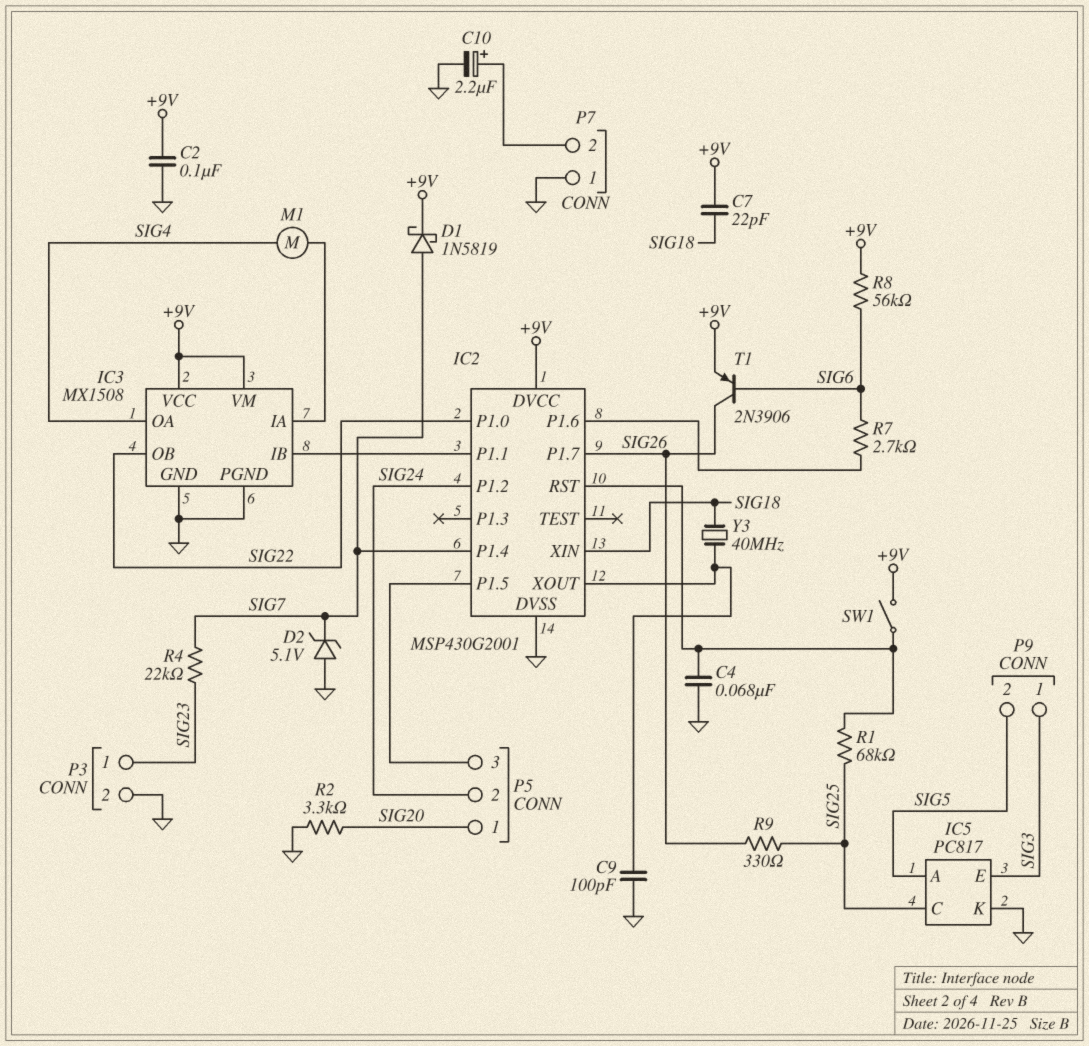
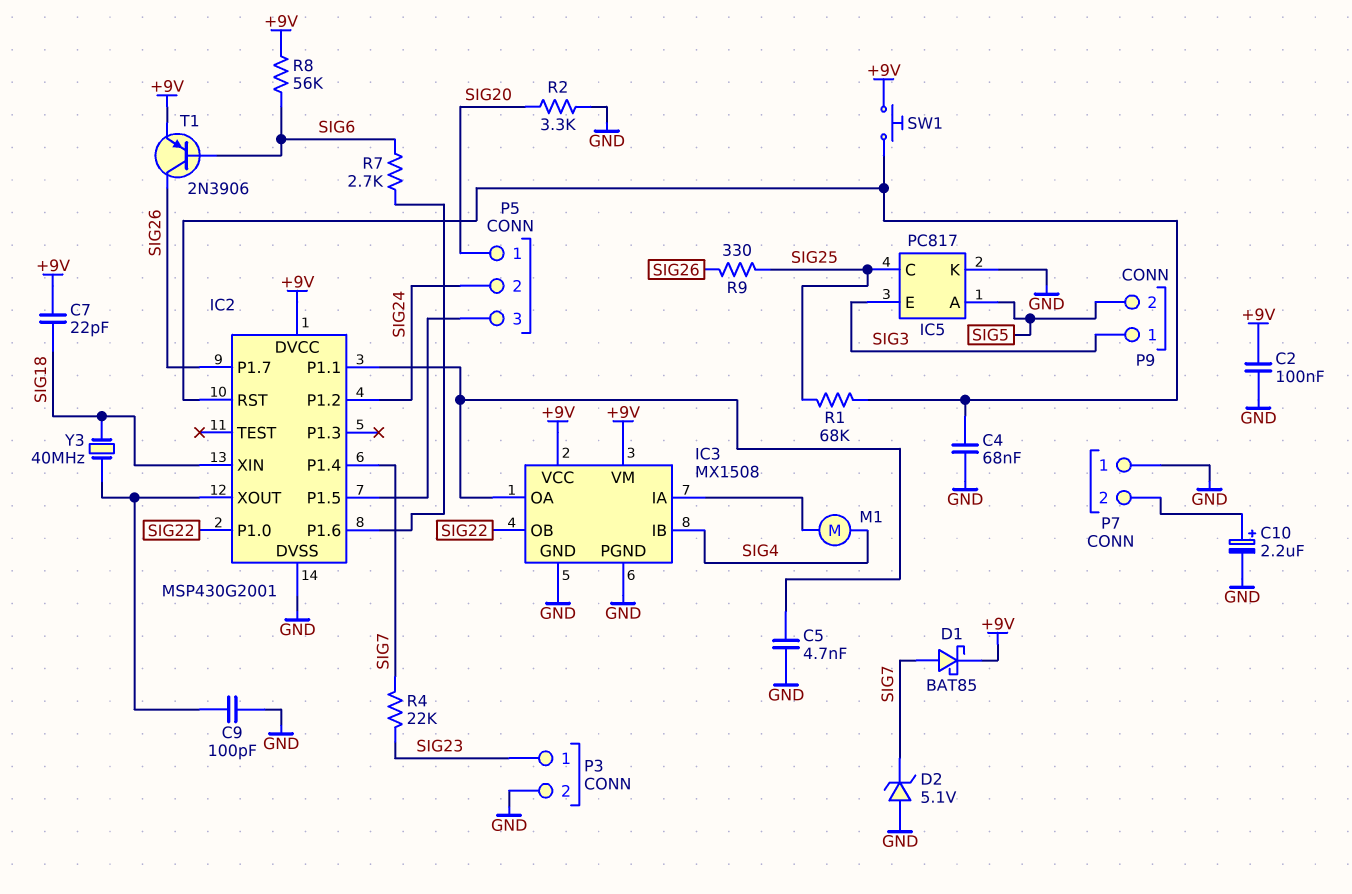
C5: none -> 4.7nF (GND, IC2/P1.1)
D1: schottky 1N5819 (A SIG7, K +9V) -> schottky BAT85 (A SIG7, K +9V)
IC3 pin IB: IC2/P1.1 -> SIG4
IC3 pin OA: SIG4 -> IC2/P1.1
SW1: switch (+9V, IC2/RST) -> button (+9V, IC2/RST)

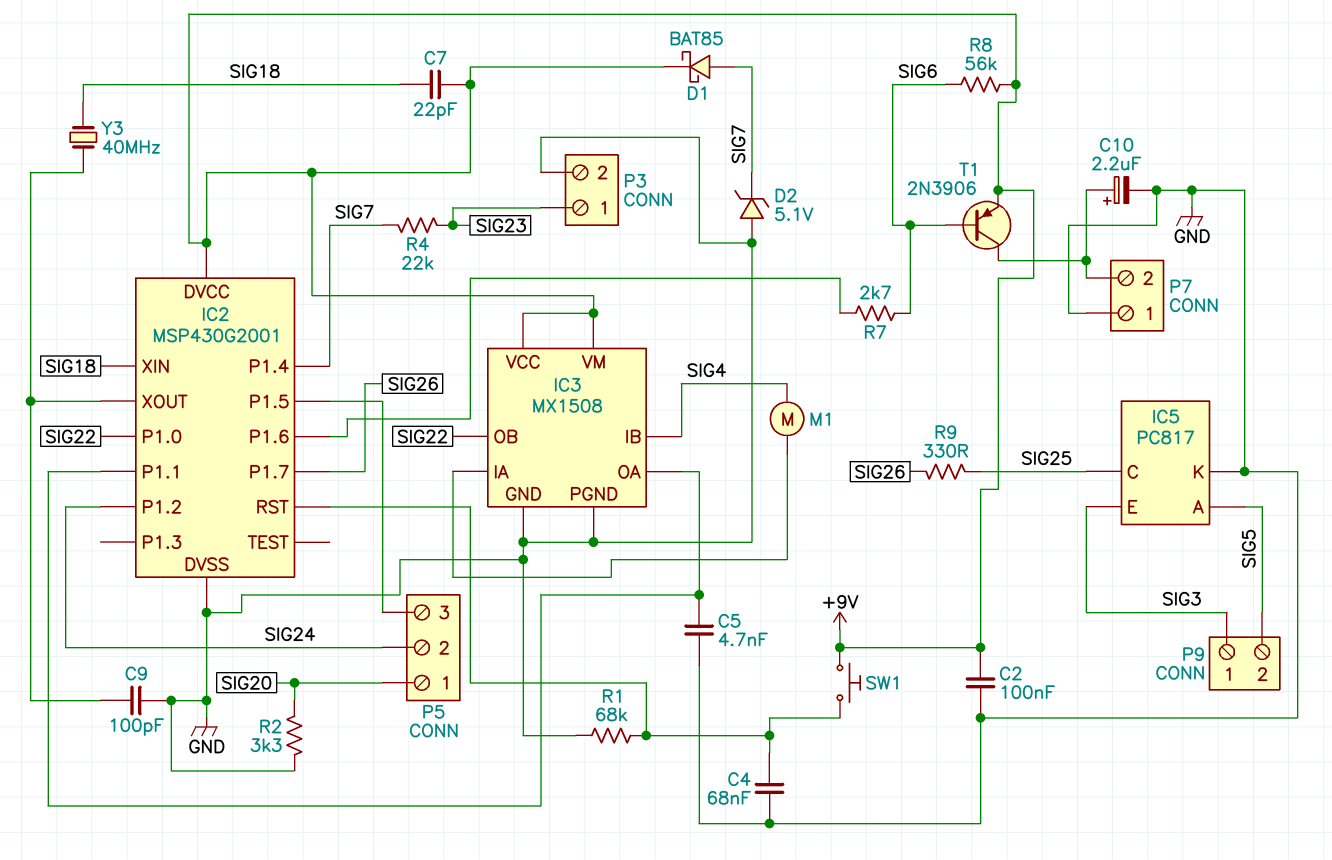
R1: 68k (IC2/RST, SIG25) -> 68k (GND, IC2/RST)
T1: PNP 2N3906 (B SIG6, C SIG26, E +9V) -> PNP 2N3906 (B SIG6, C P7/2, E +9V)

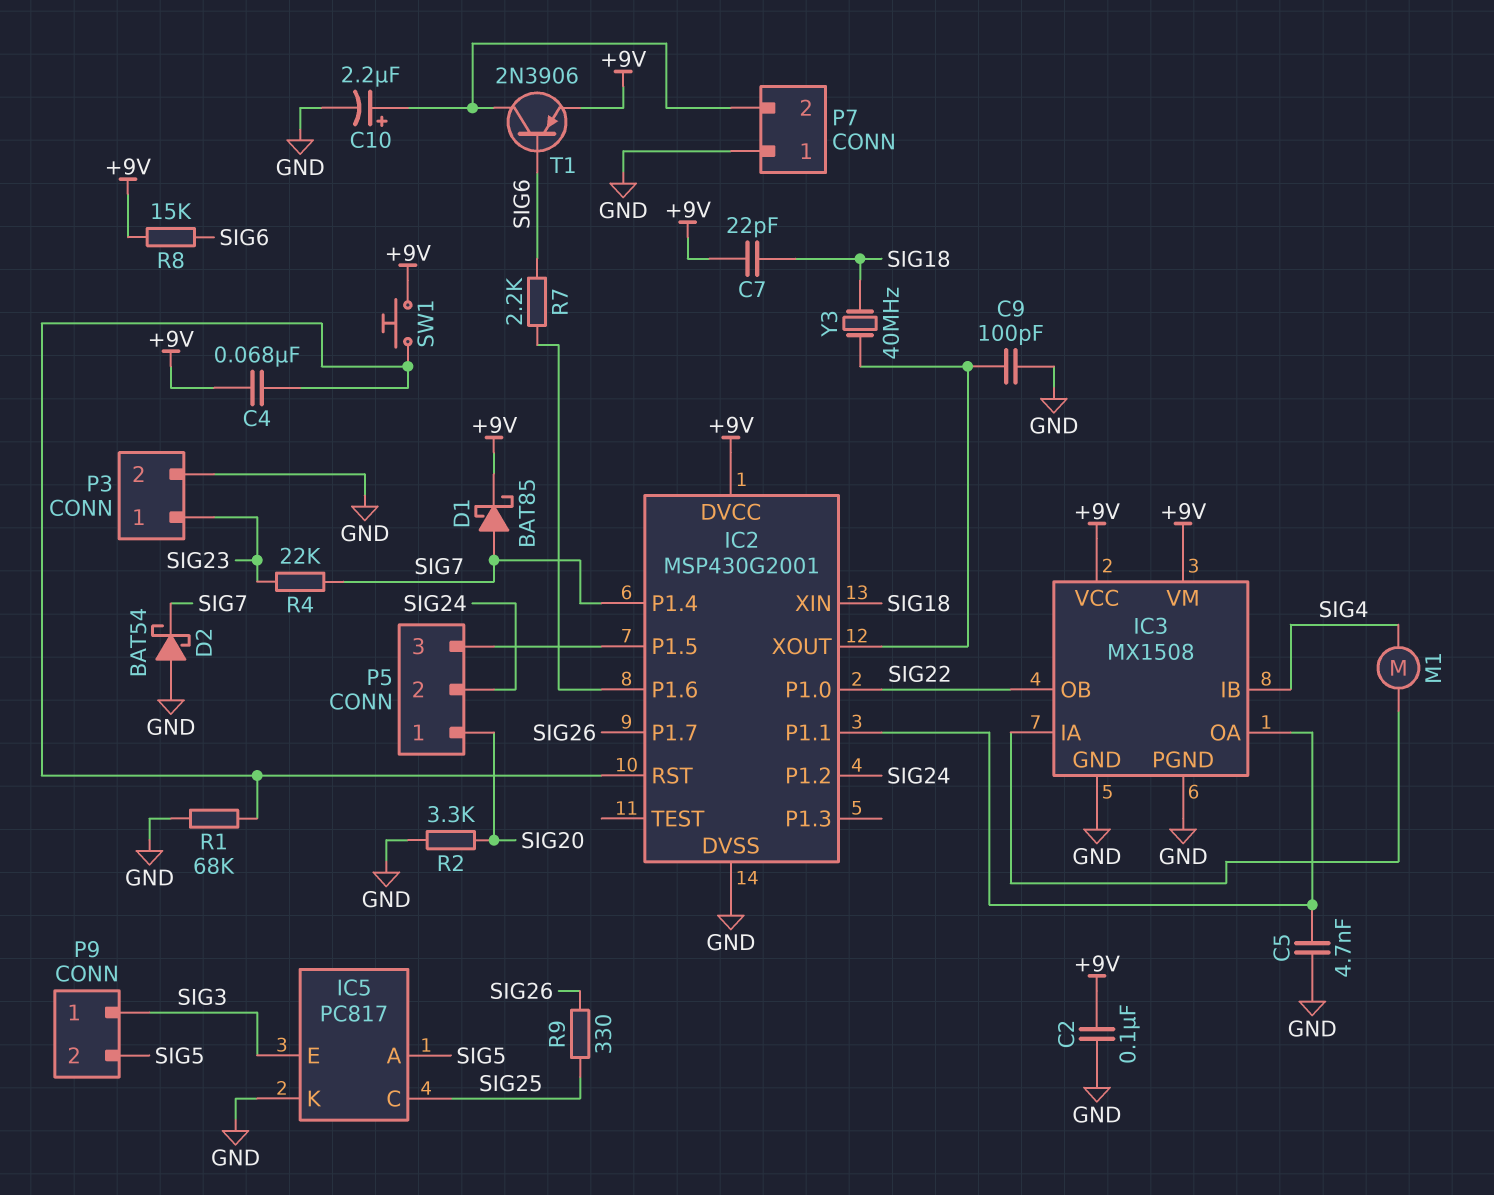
C4: 68nF (GND, IC2/RST) -> 68nF (+9V, IC2/RST)
D2: zener 5.1V (A GND, K SIG7) -> schottky BAT54 (A GND, K SIG7)
R7: 2.7k (IC2/P1.6, SIG6) -> 2.2k (IC2/P1.6, SIG6)
R8: 56k (+9V, SIG6) -> 15k (+9V, SIG6)

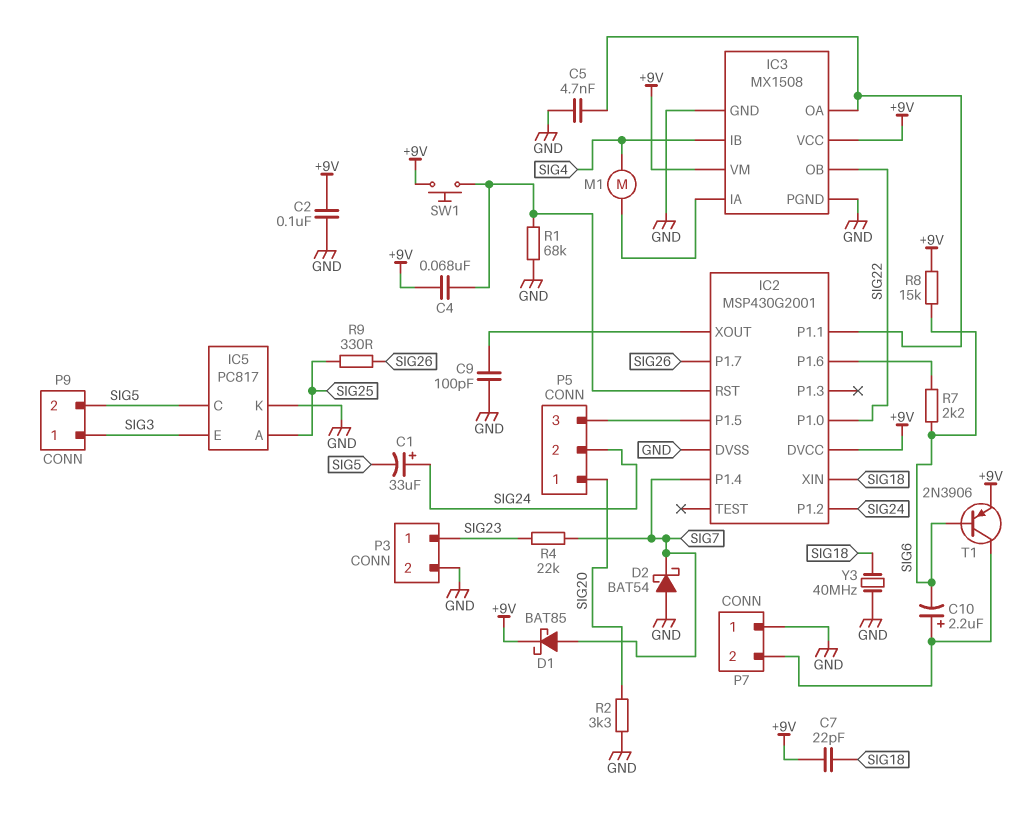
C1: none -> 33uF (plus SIG24, minus SIG5)
C10: 2.2uF (plus P7/2, minus GND) -> 2.2uF (plus P7/2, minus SIG6)
IC5 pin A: SIG5 -> SIG25
IC5 pin C: SIG25 -> SIG5
Y3: 40MHz (IC2/XOUT, SIG18) -> 40MHz (GND, SIG18)

